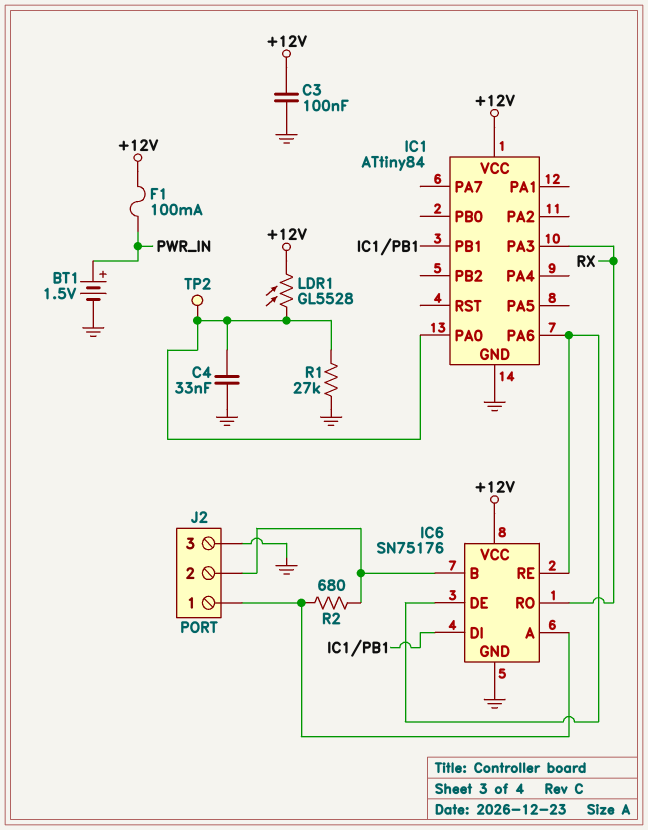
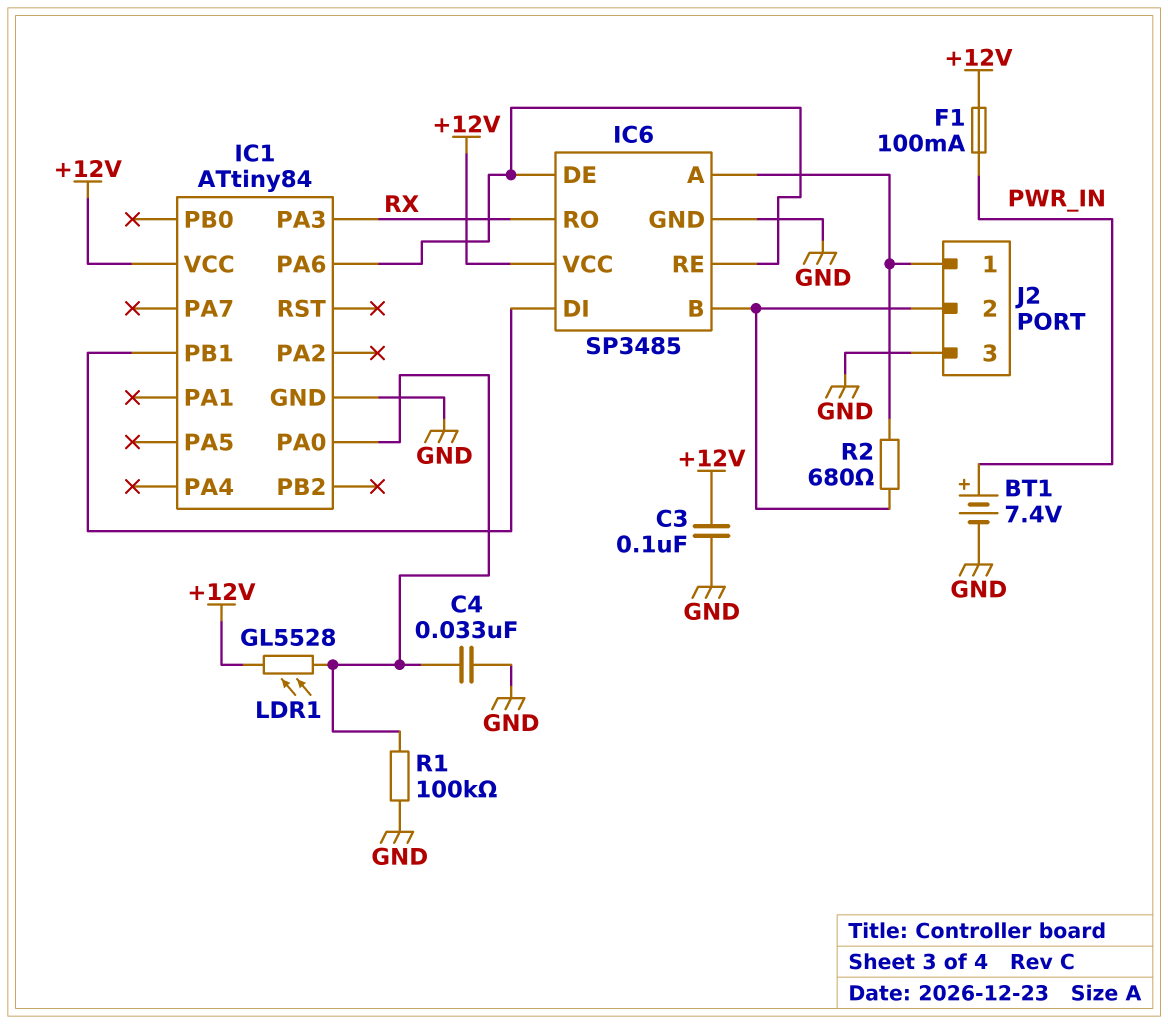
BT1: 1.5V (plus PWR_IN, minus GND) -> 7.4V (plus PWR_IN, minus GND)
IC6: SN75176 -> SP3485
R1: 27k (GND, IC1/PA0) -> 100k (GND, IC1/PA0)
TP2: test point (IC1/PA0) -> none

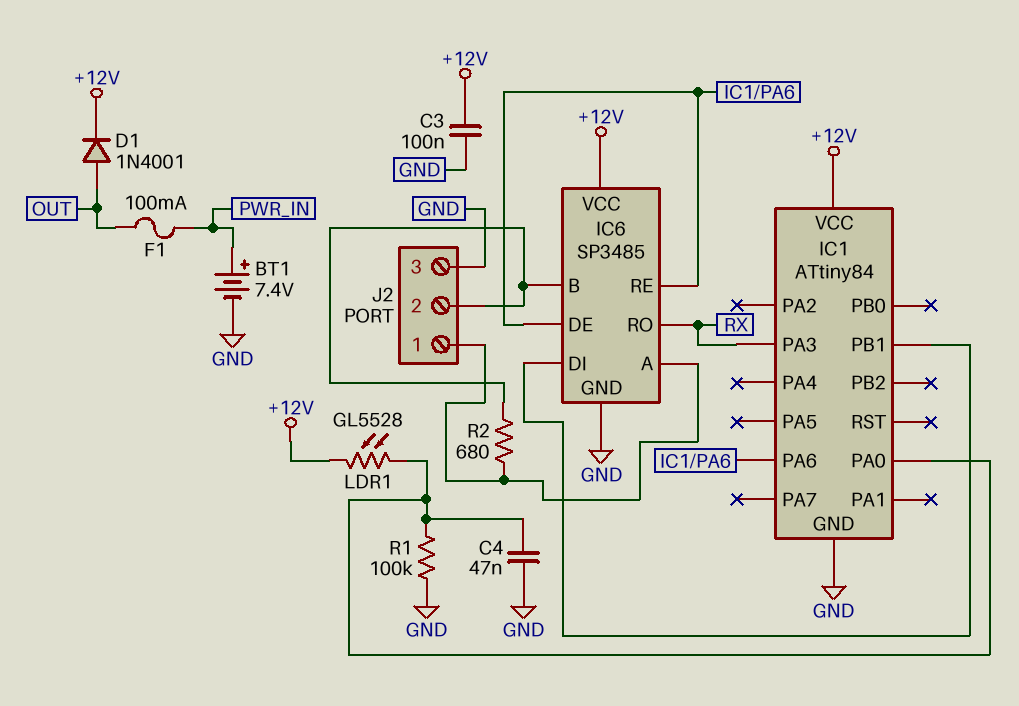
C4: 33nF (GND, IC1/PA0) -> 47nF (GND, IC1/PA0)
D1: none -> diode 1N4001 (A OUT, K +12V)
F1: 100mA (+12V, PWR_IN) -> 100mA (OUT, PWR_IN)

